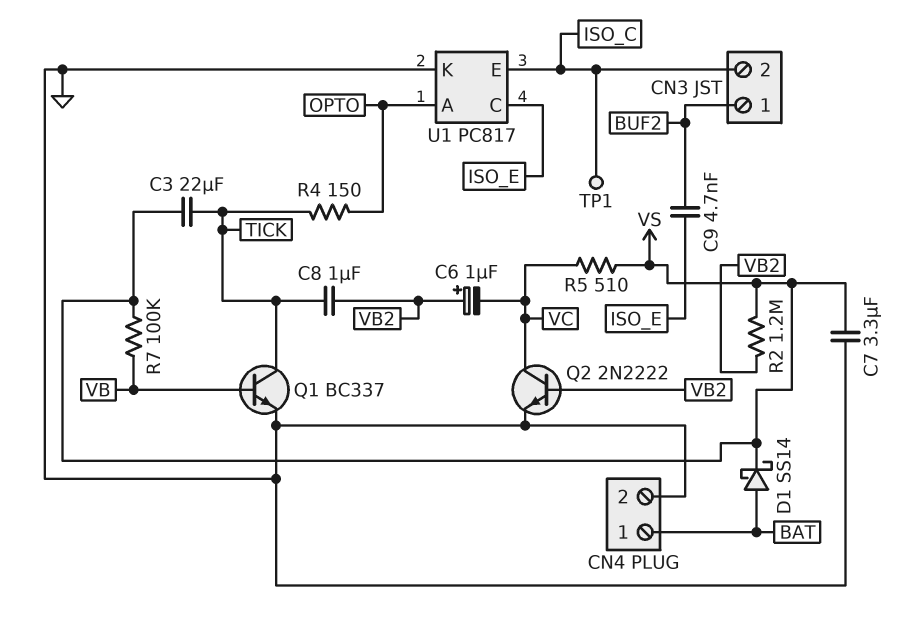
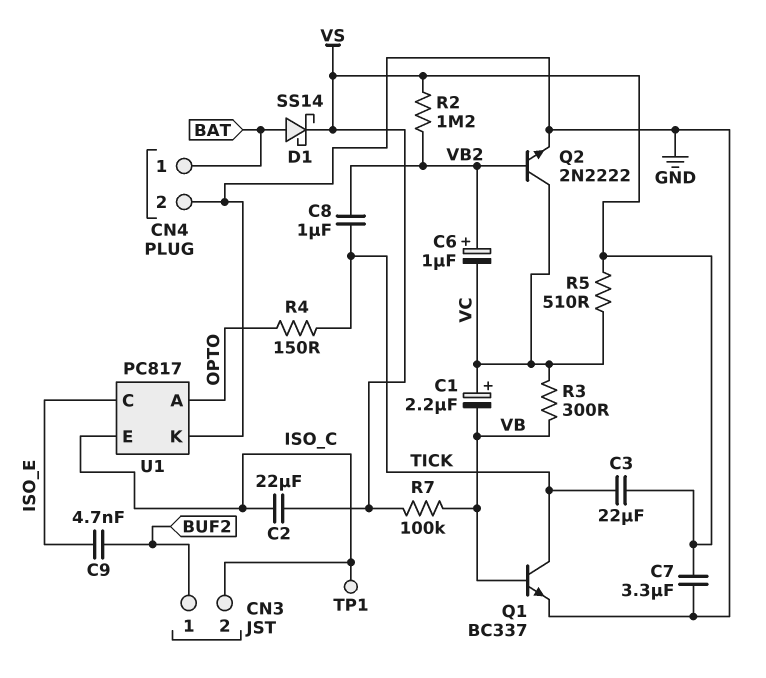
C1: none -> 2.2uF (plus VC, minus VB)
C2: none -> 22uF (ISO_C, VS)
R3: none -> 300 (VB, VC)

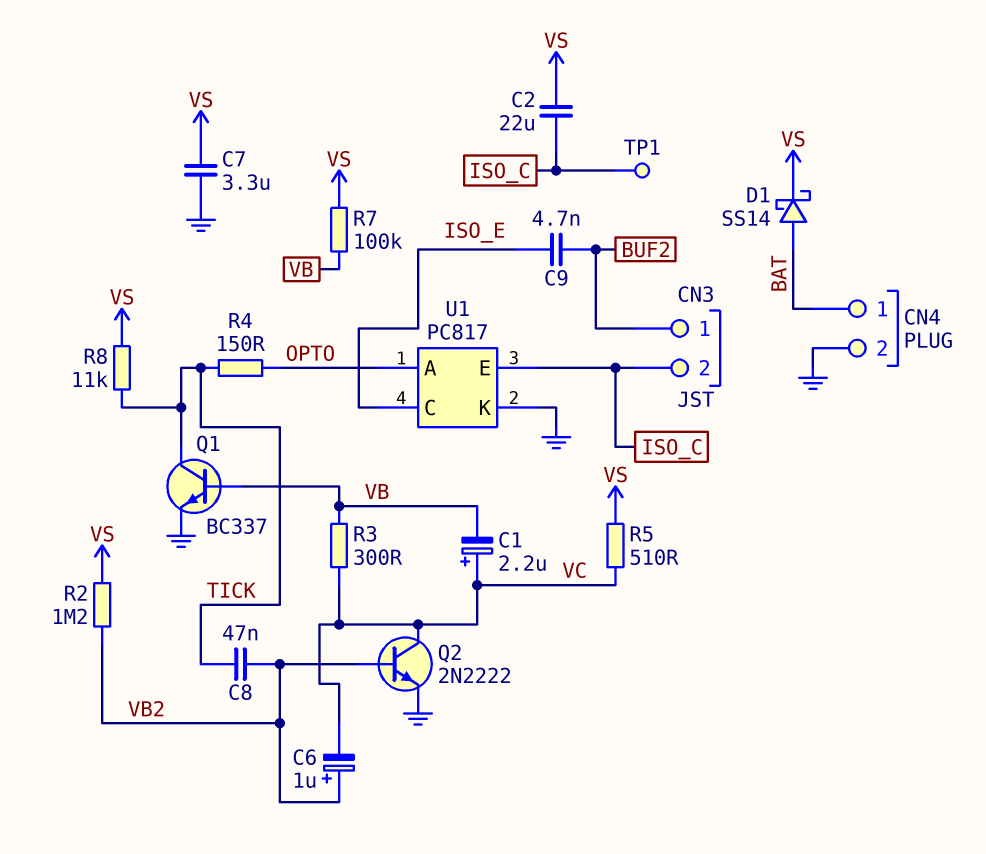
C3: 22uF (TICK, VS) -> none
C8: 1uF (TICK, VB2) -> 47nF (TICK, VB2)
R8: none -> 11k (TICK, VS)

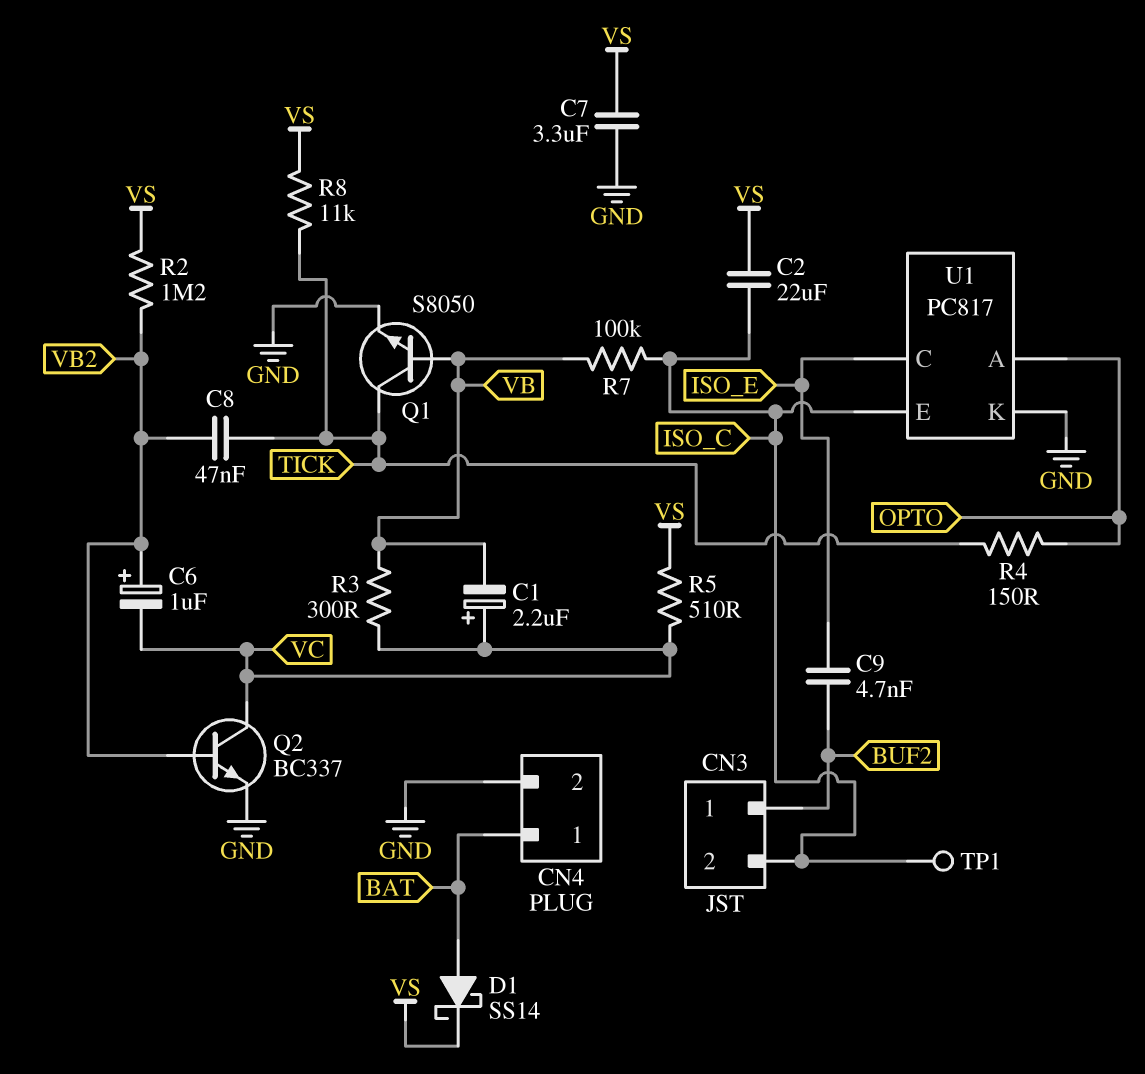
Q1: NPN BC337 (B VB, C TICK, E GND) -> NPN S8050 (B VB, C TICK, E GND)
Q2: NPN 2N2222 (B VB2, C VC, E GND) -> NPN BC337 (B VB2, C VC, E GND)
R7: 100k (VB, VS) -> 100k (ISO_C, VB)

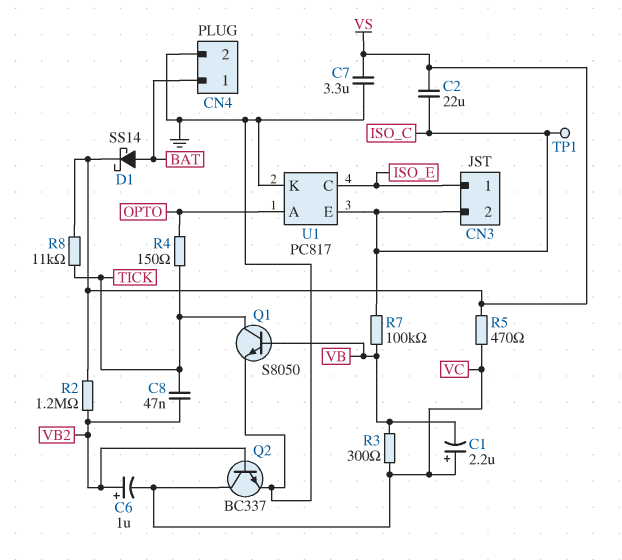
C9: 4.7nF (BUF2, ISO_E) -> none
CN3 pin 1: BUF2 -> ISO_E
R5: 510 (VC, VS) -> 470 (VC, VS)

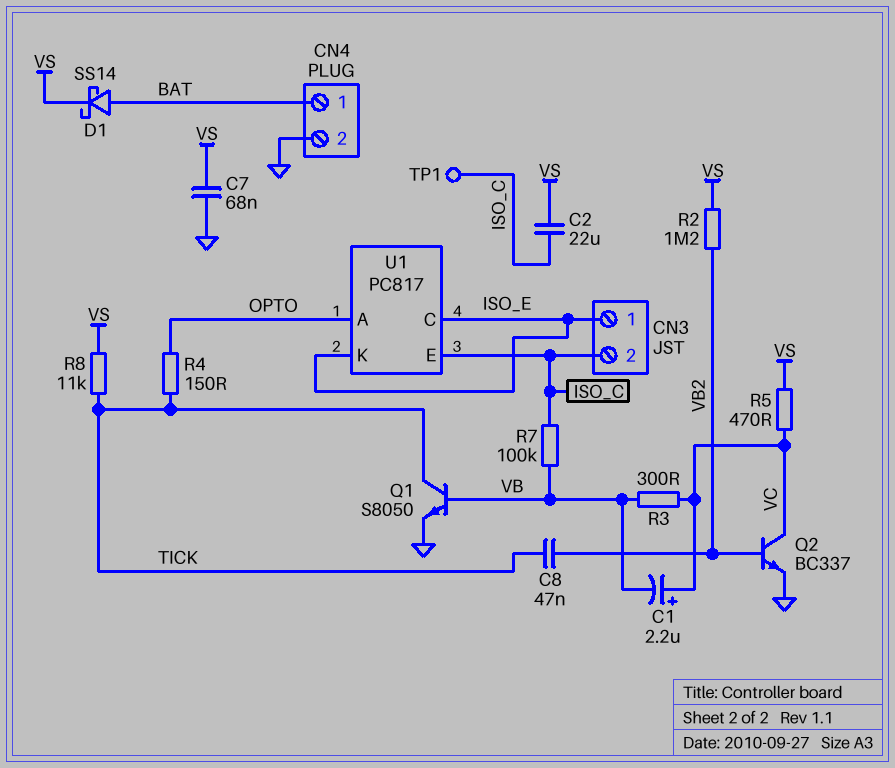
C6: 1uF (plus VB2, minus VC) -> none
C7: 3.3uF (GND, VS) -> 68nF (GND, VS)
U1 pin K: GND -> ISO_E

